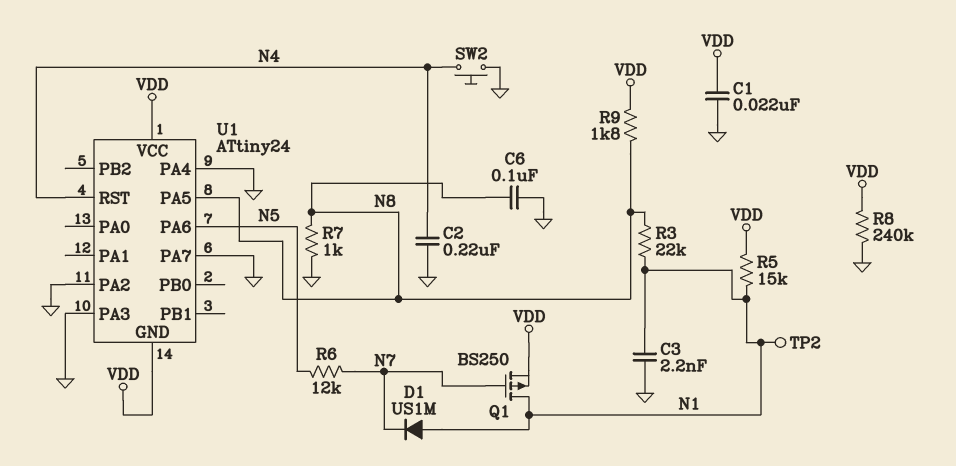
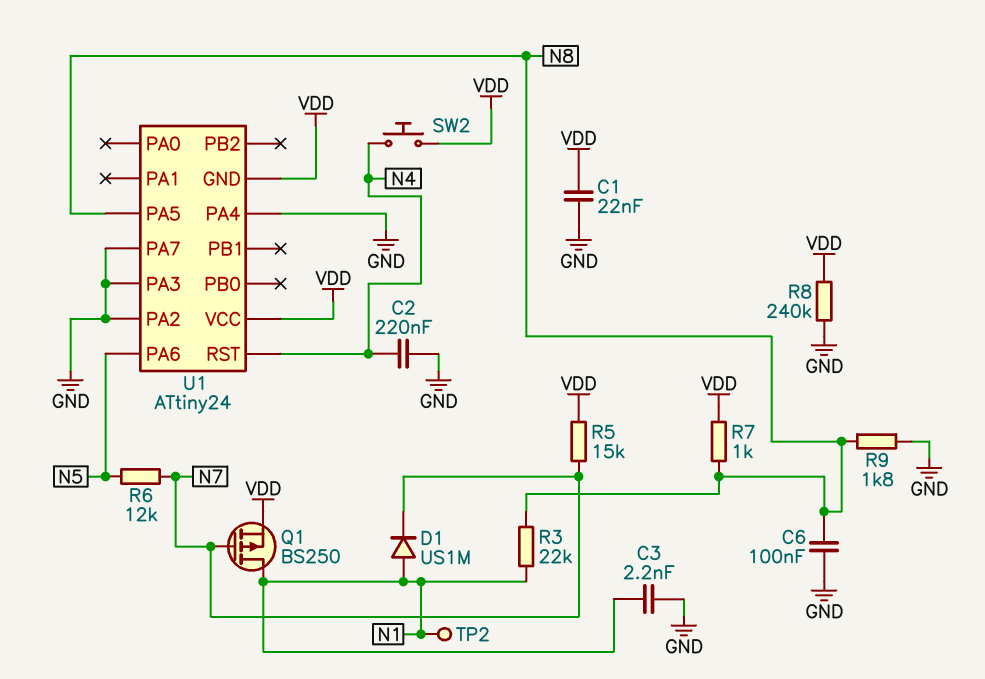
R5: 15k (N1, VDD) -> 15k (N7, VDD)
R7: 1k (GND, N8) -> 1k (N8, VDD)
R9: 1.8k (N8, VDD) -> 1.8k (GND, N8)
SW2: button (GND, N4) -> button (N4, VDD)

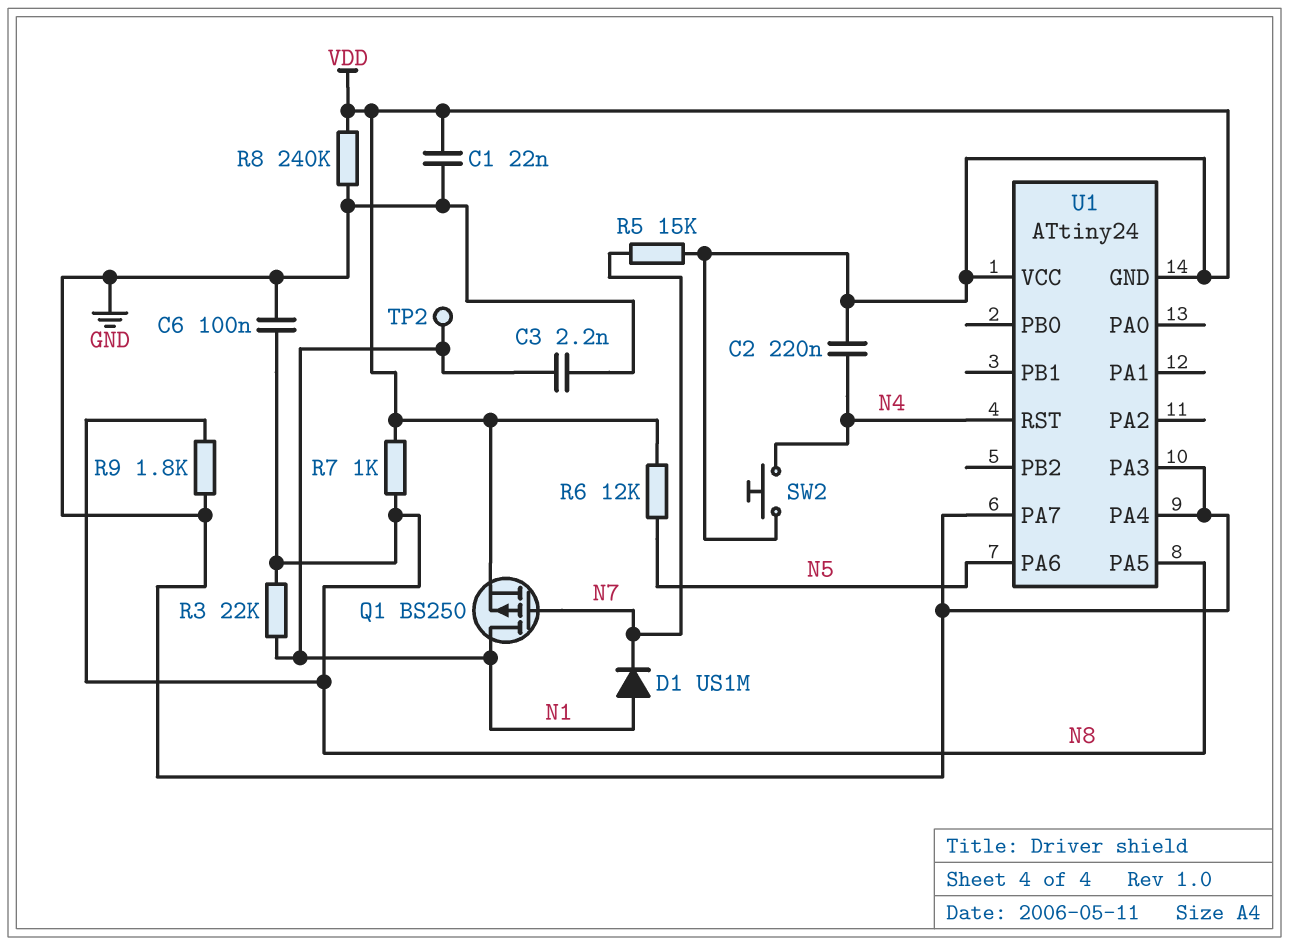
C2: 220nF (GND, N4) -> 220nF (N4, VDD)
R6: 12k (N5, N7) -> 12k (N5, VDD)
U1 pin PA2: GND -> none

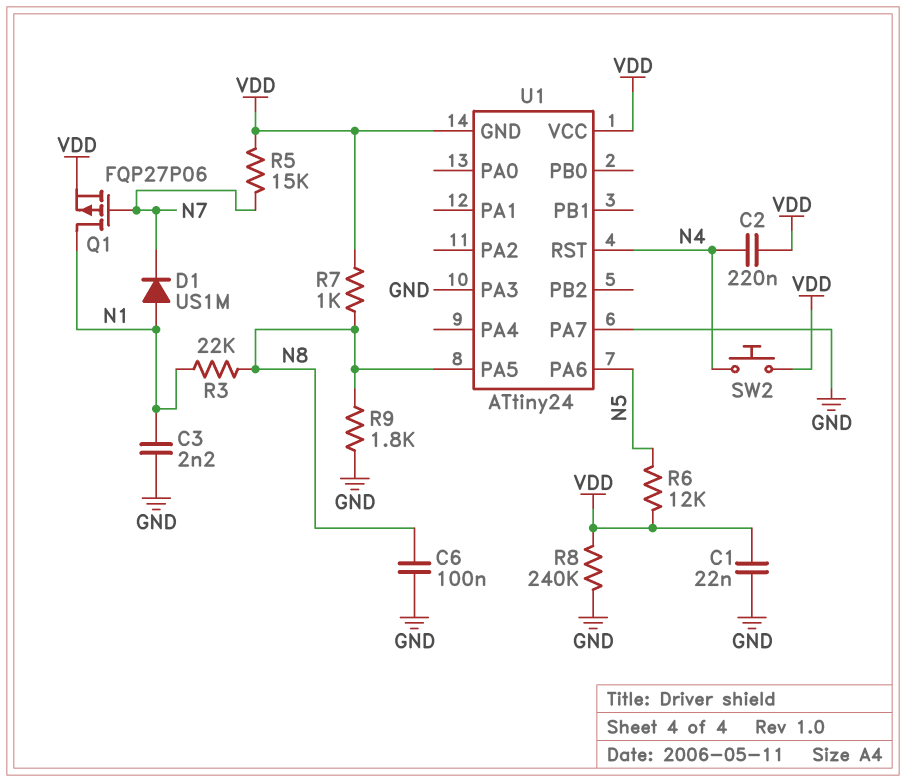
Q1: PMOS BS250 (G N7, D N1, S VDD) -> PMOS FQP27P06 (G N7, D N1, S VDD)
TP2: test point (N1) -> none
U1 pin PA4: GND -> none

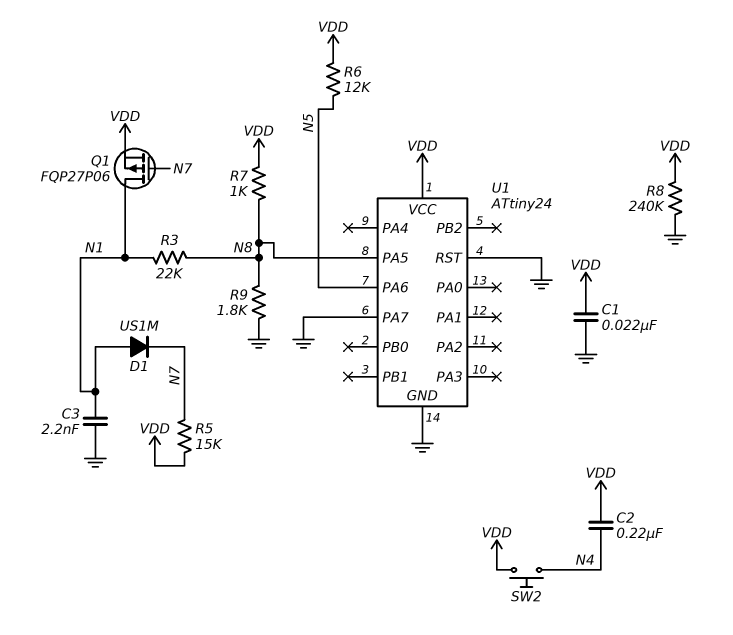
C6: 100nF (GND, N8) -> none
U1 pin GND: VDD -> GND
U1 pin PA3: GND -> none
U1 pin RST: N4 -> GND

